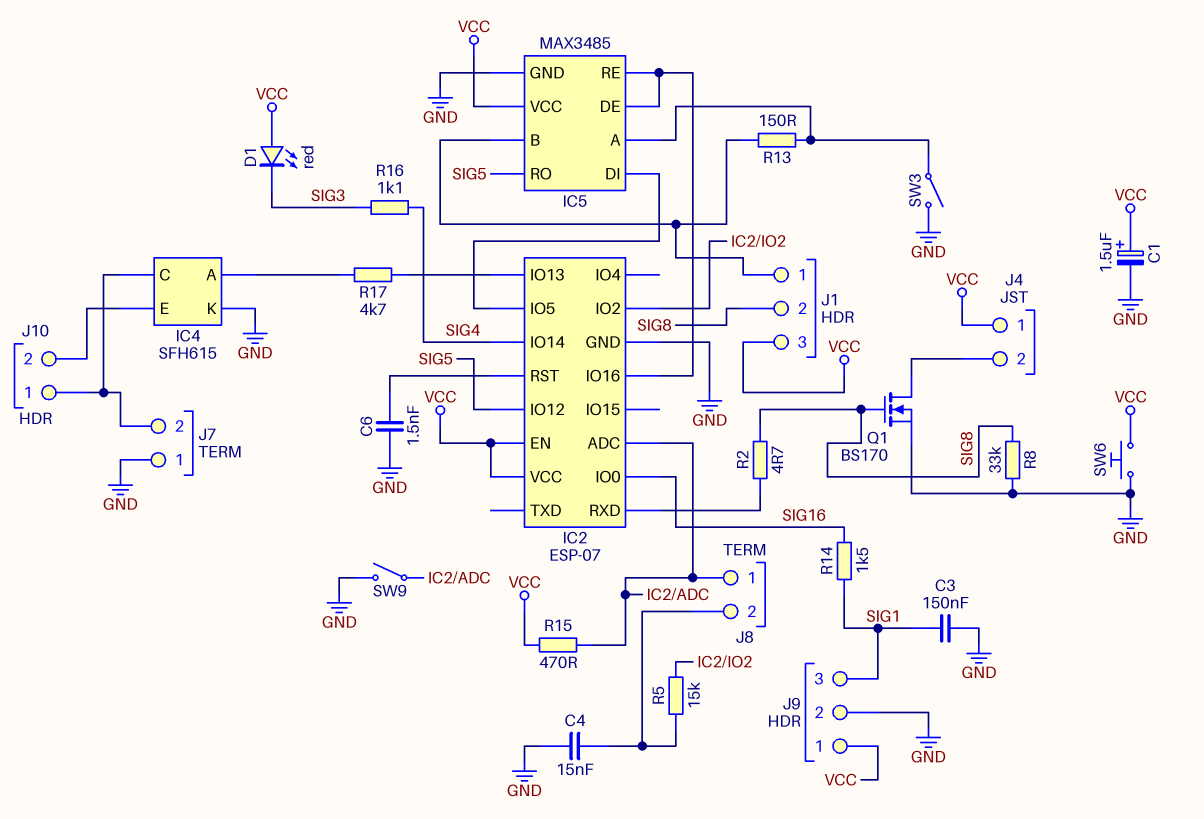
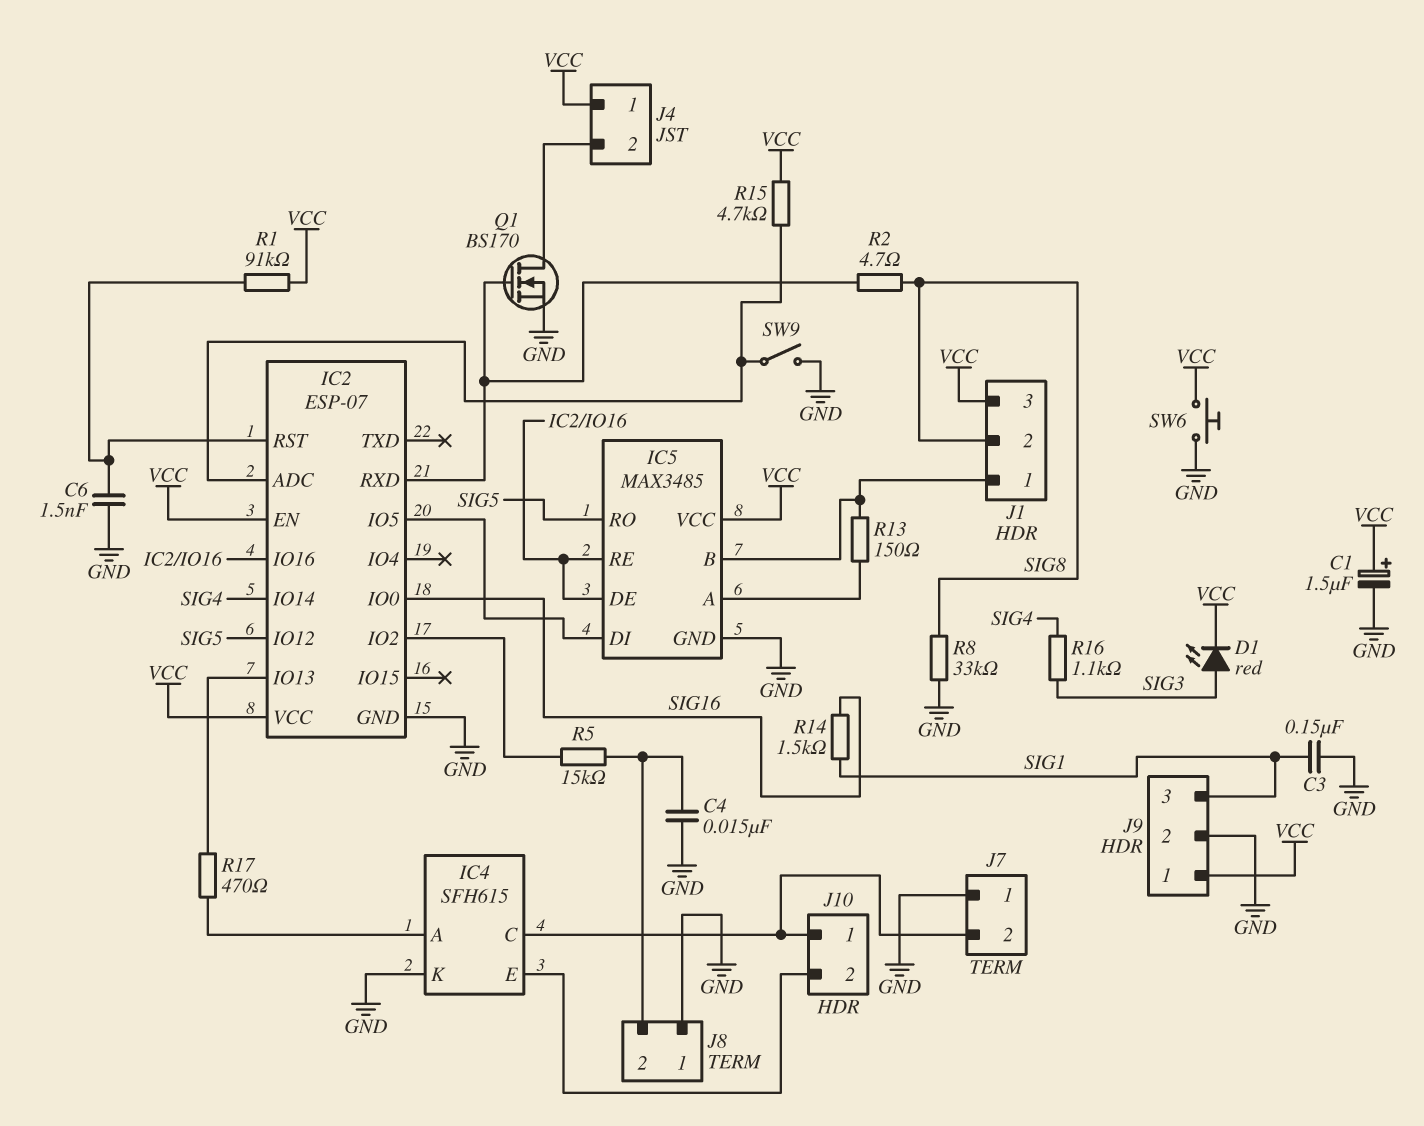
D1: LED red (A VCC, K SIG3) -> LED red (A SIG3, K VCC)
J8 pin 1: IC2/ADC -> GND
Q1: NMOS BS170 (G SIG8, D J4/2, S GND) -> NMOS BS170 (G IC2/RXD, D J4/2, S GND)
R1: none -> 91k (IC2/RST, VCC)
R15: 470 (IC2/ADC, VCC) -> 4.7k (IC2/ADC, VCC)
R17: 4.7k (IC2/IO13, IC4/A) -> 470 (IC2/IO13, IC4/A)
SW3: switch (GND, IC5/A) -> none

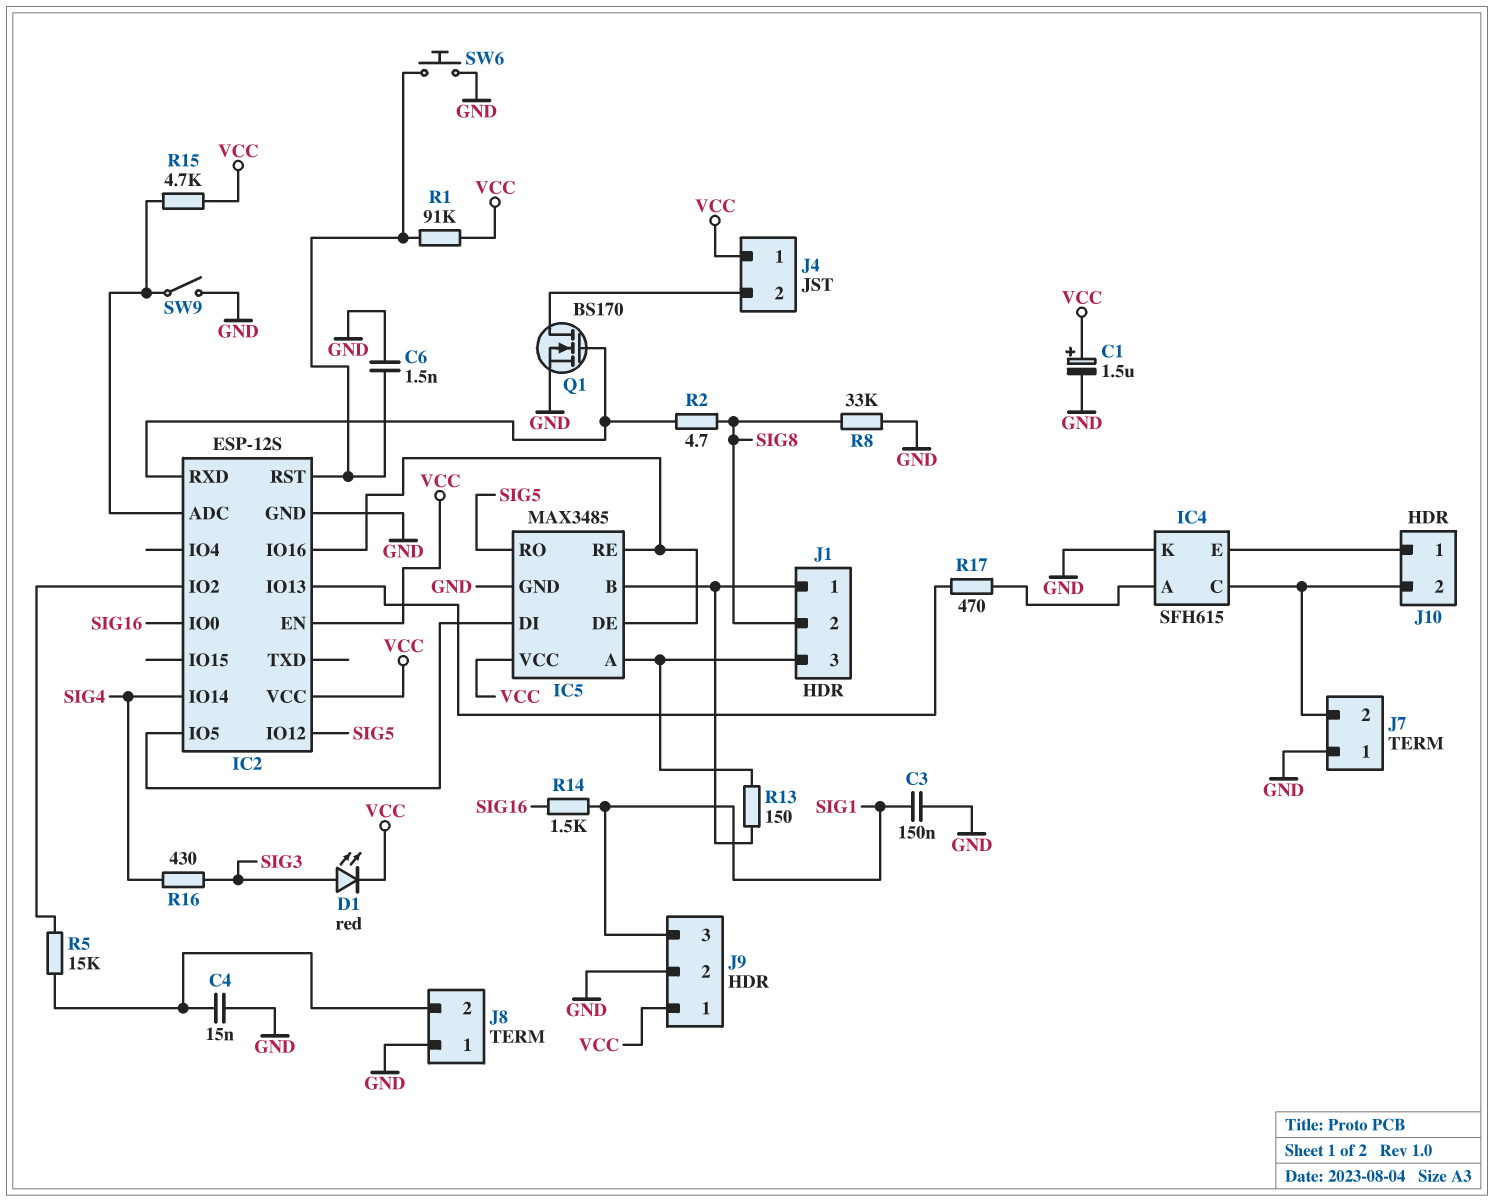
IC2: ESP-07 -> ESP-12S
J1 pin 3: VCC -> IC5/A
J10 pin 1: IC4/C -> IC4/E
J10 pin 2: IC4/E -> IC4/C
R16: 1.1k (SIG3, SIG4) -> 430 (SIG3, SIG4)
SW6: button (GND, VCC) -> button (GND, IC2/RST)

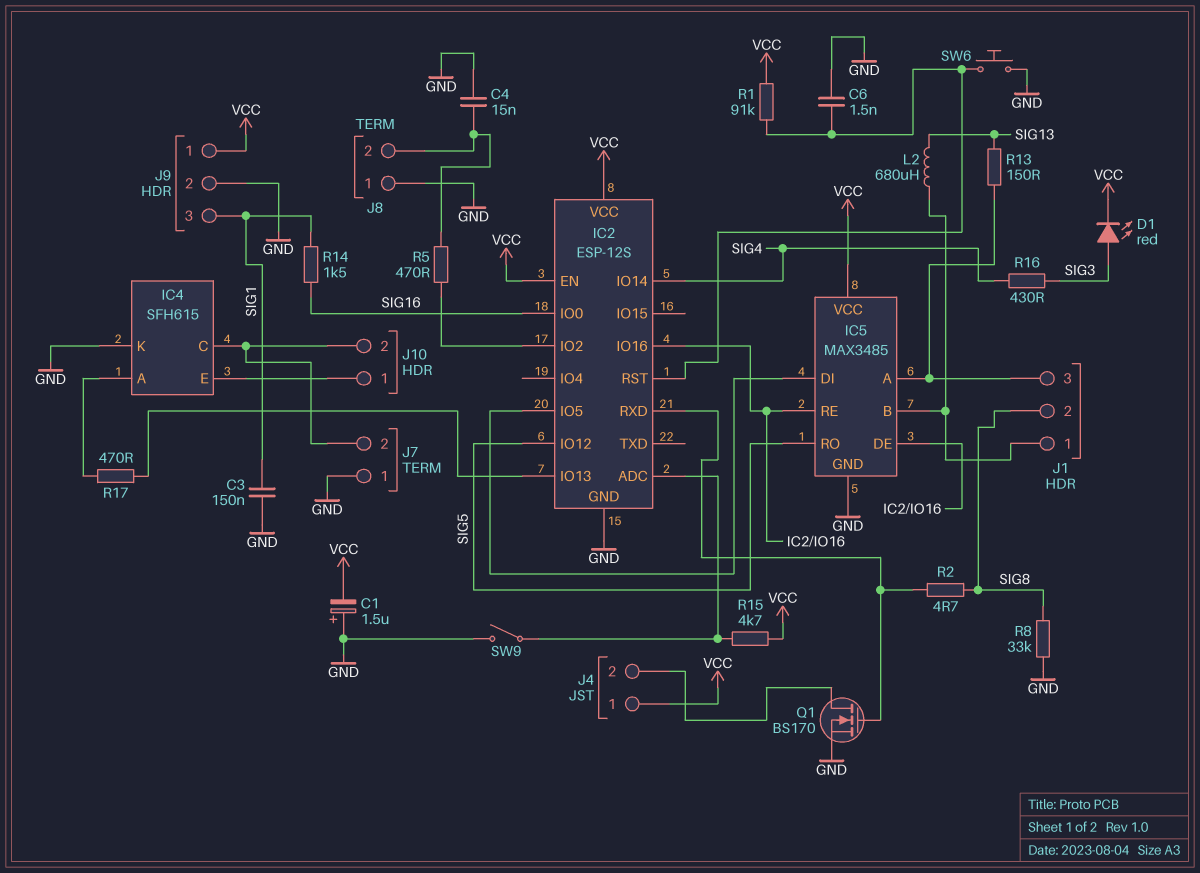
C1: 1.5uF (plus VCC, minus GND) -> 1.5uF (plus GND, minus VCC)
L2: none -> 680uH (IC5/B, SIG13)
R5: 15k (IC2/IO2, J8/2) -> 470 (IC2/IO2, J8/2)
R13: 150 (IC5/A, IC5/B) -> 150 (IC5/A, SIG13)

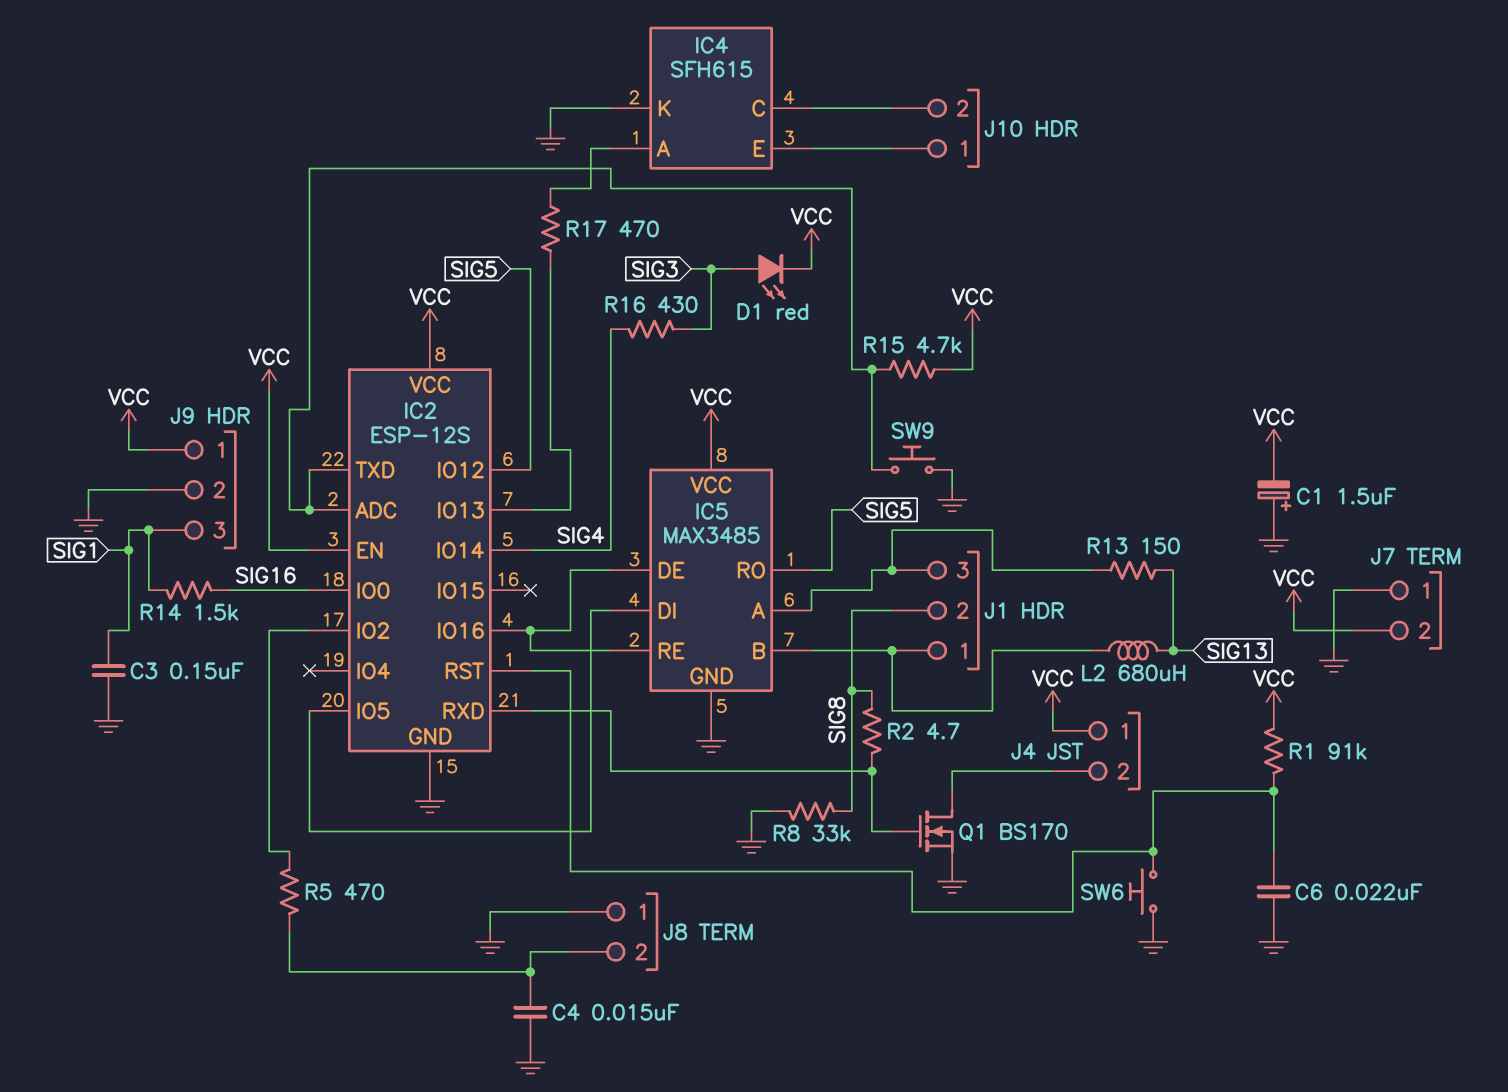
C6: 1.5nF (GND, IC2/RST) -> 22nF (GND, IC2/RST)
IC2 pin TXD: none -> IC2/ADC
J7 pin 2: IC4/C -> VCC
SW9: switch (GND, IC2/ADC) -> button (GND, IC2/ADC)

